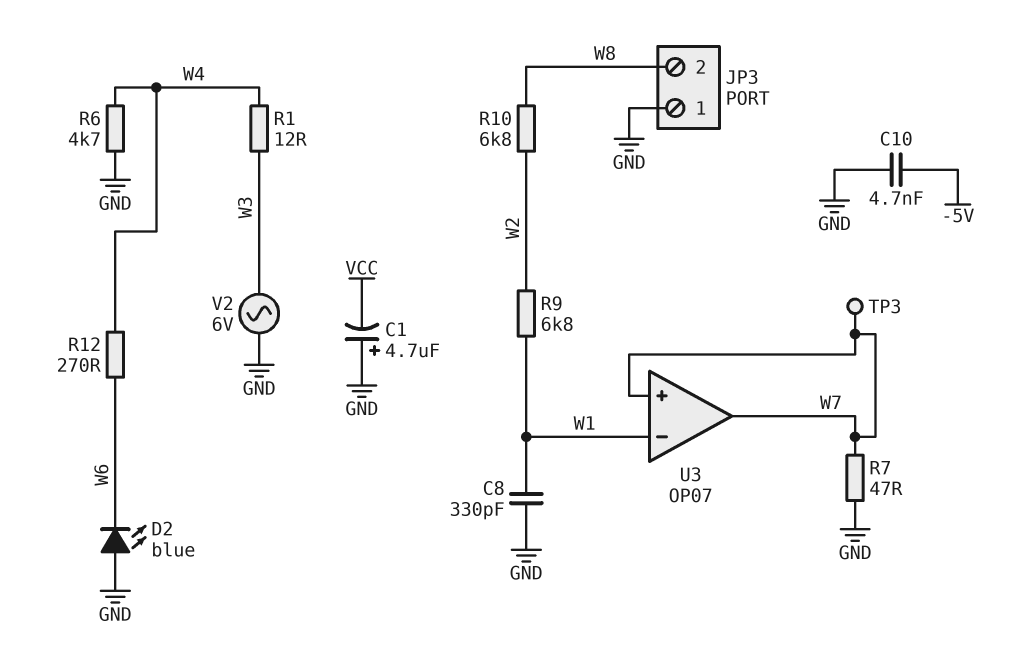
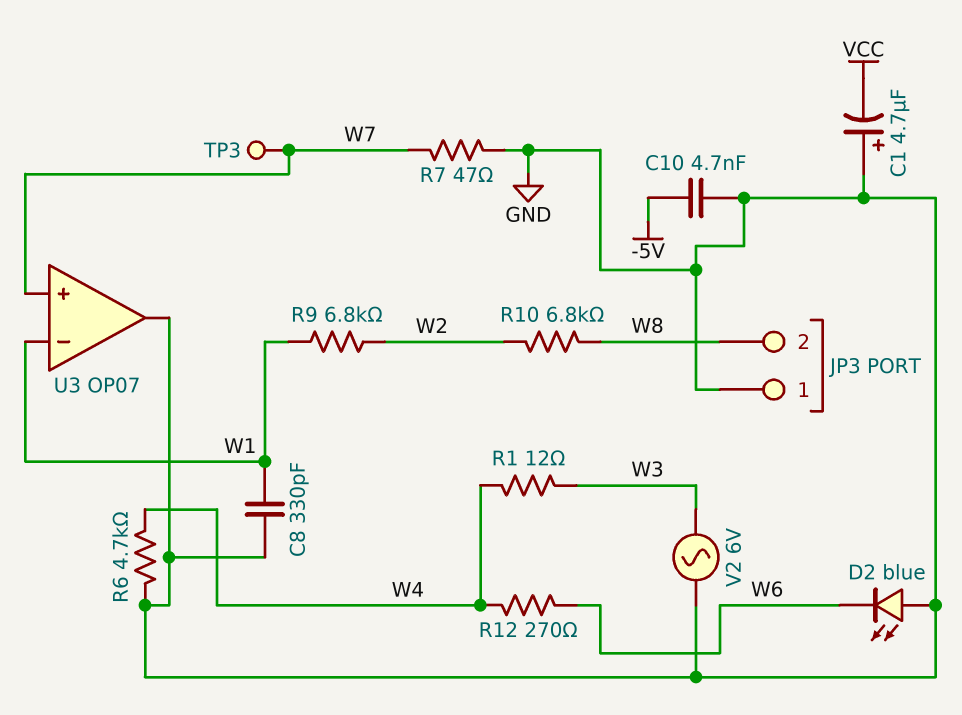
U3 pin out: W7 -> GND

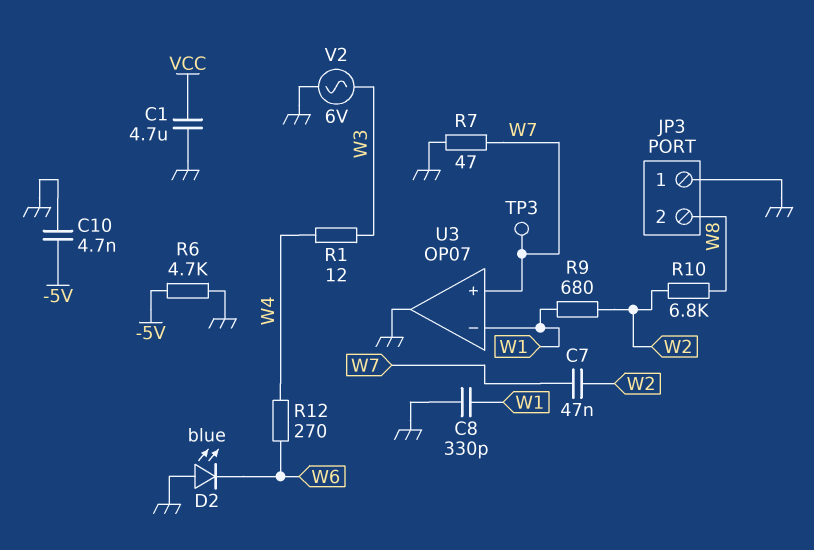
C1: 4.7uF (plus GND, minus VCC) -> 4.7uF (GND, VCC)
C7: none -> 47nF (W2, W7)
R6: 4.7k (GND, W4) -> 4.7k (-5V, GND)
R9: 6.8k (W1, W2) -> 680 (W1, W2)

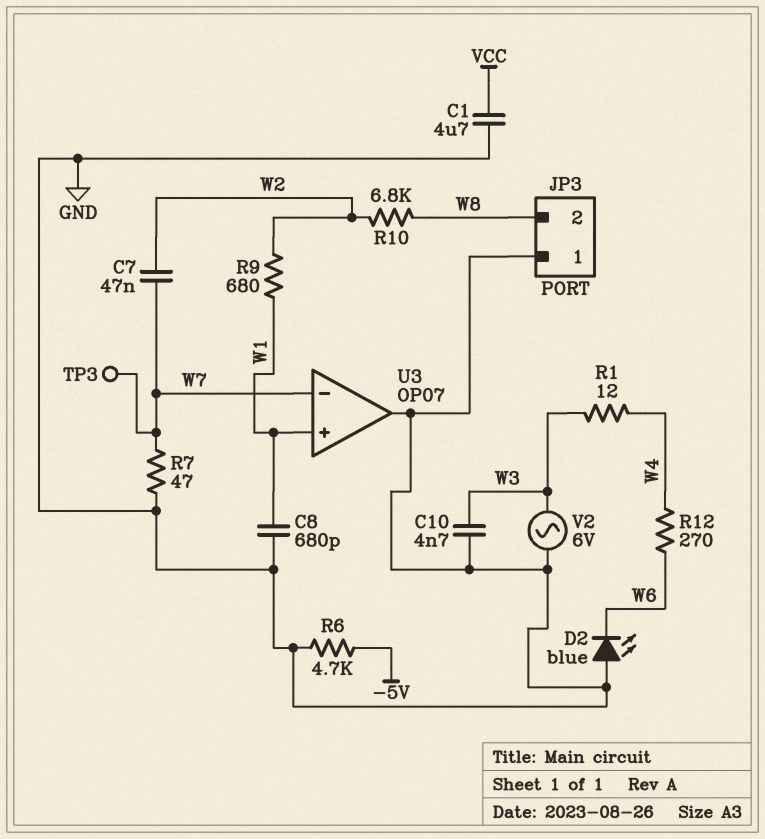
C8: 330pF (GND, W1) -> 680pF (GND, W1)
C10: 4.7nF (-5V, GND) -> 4.7nF (GND, W3)
U3 pin in+: W7 -> W1
U3 pin in-: W1 -> W7

